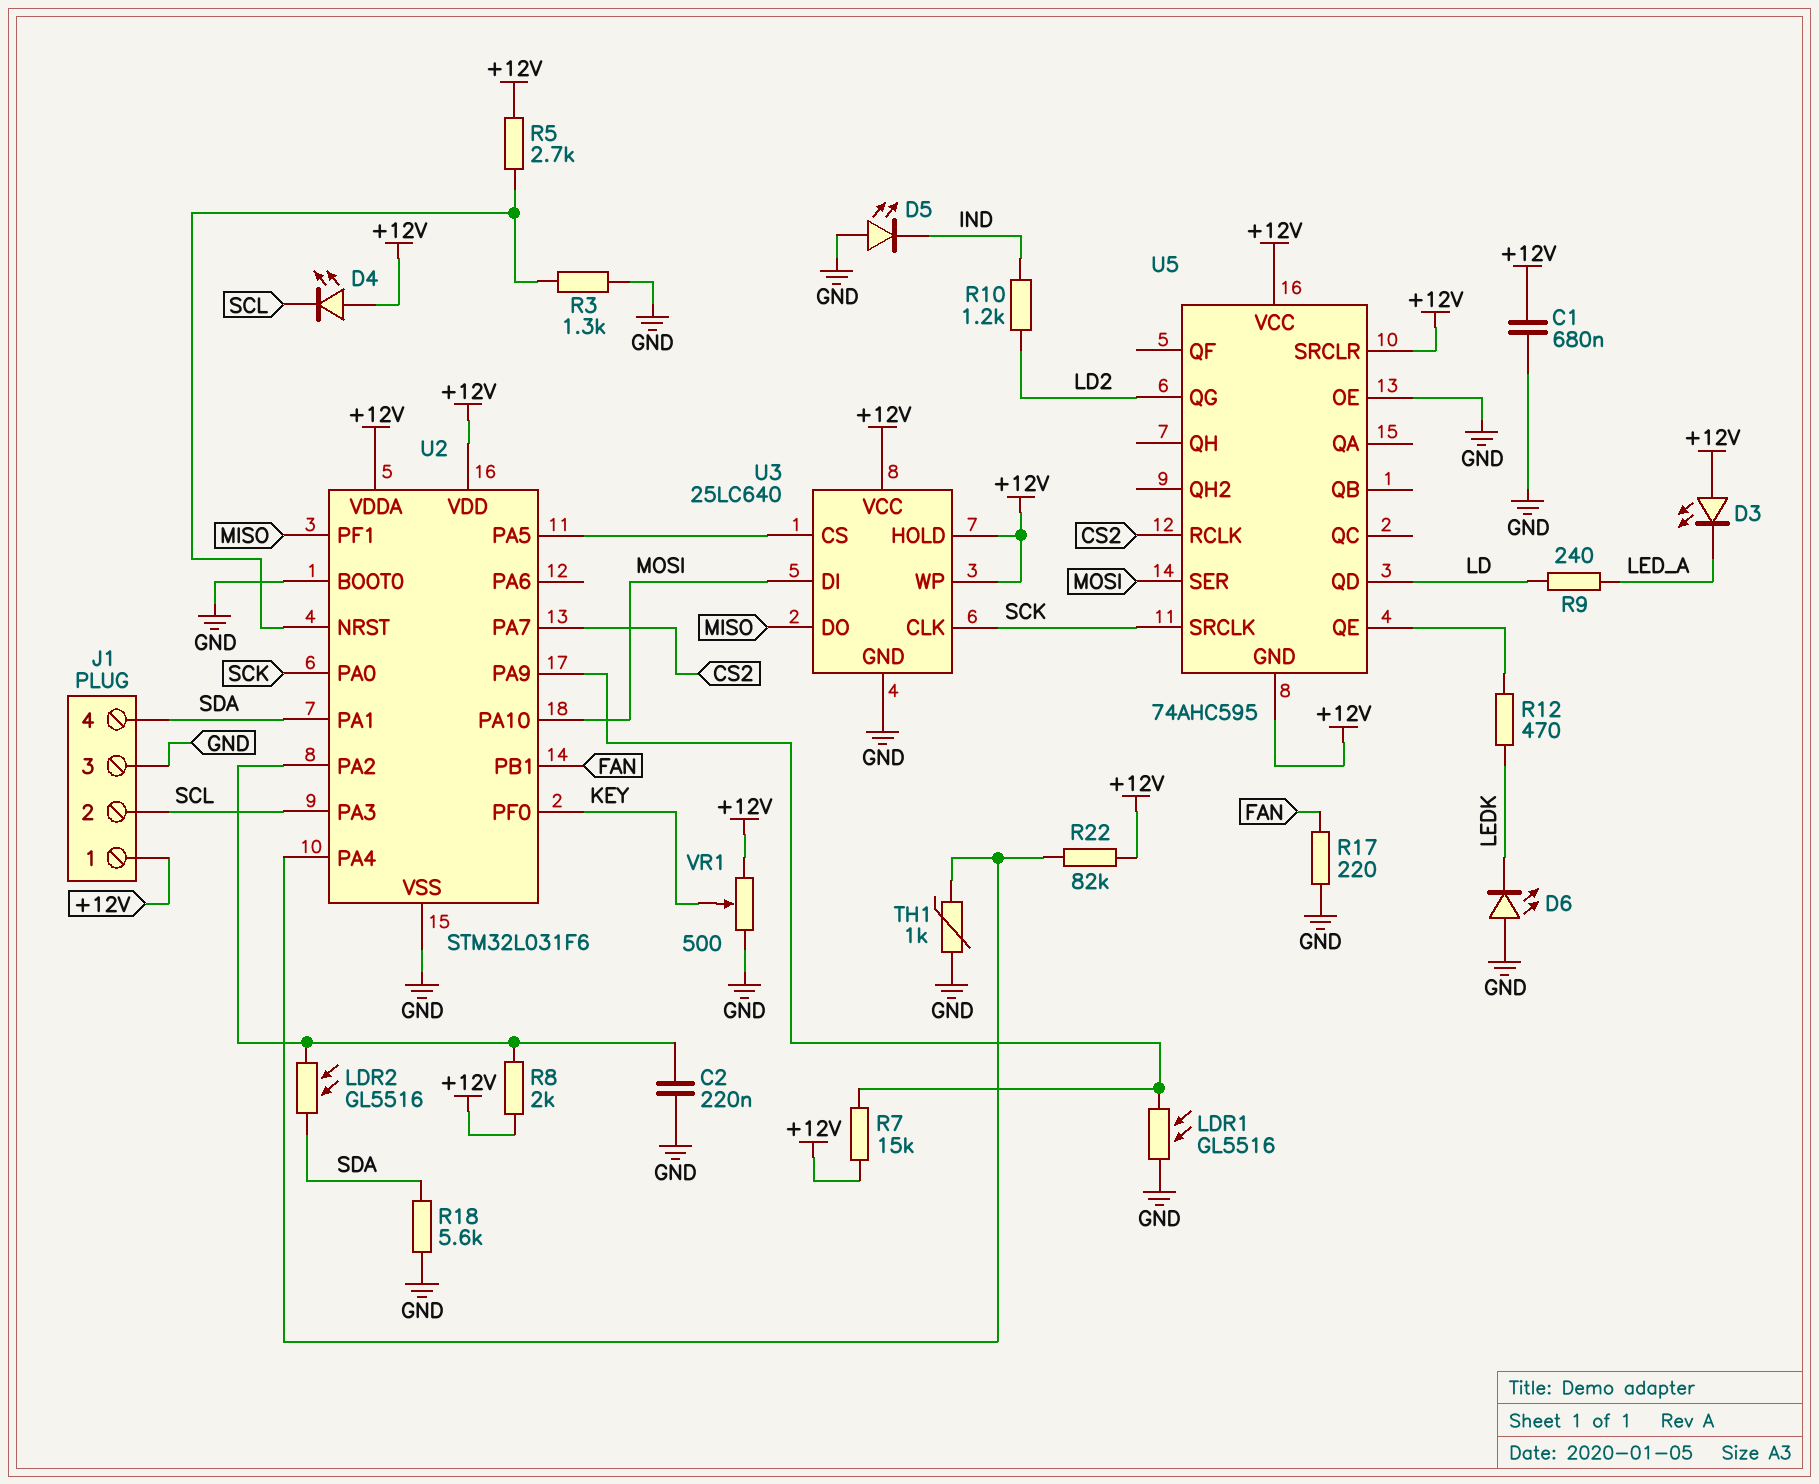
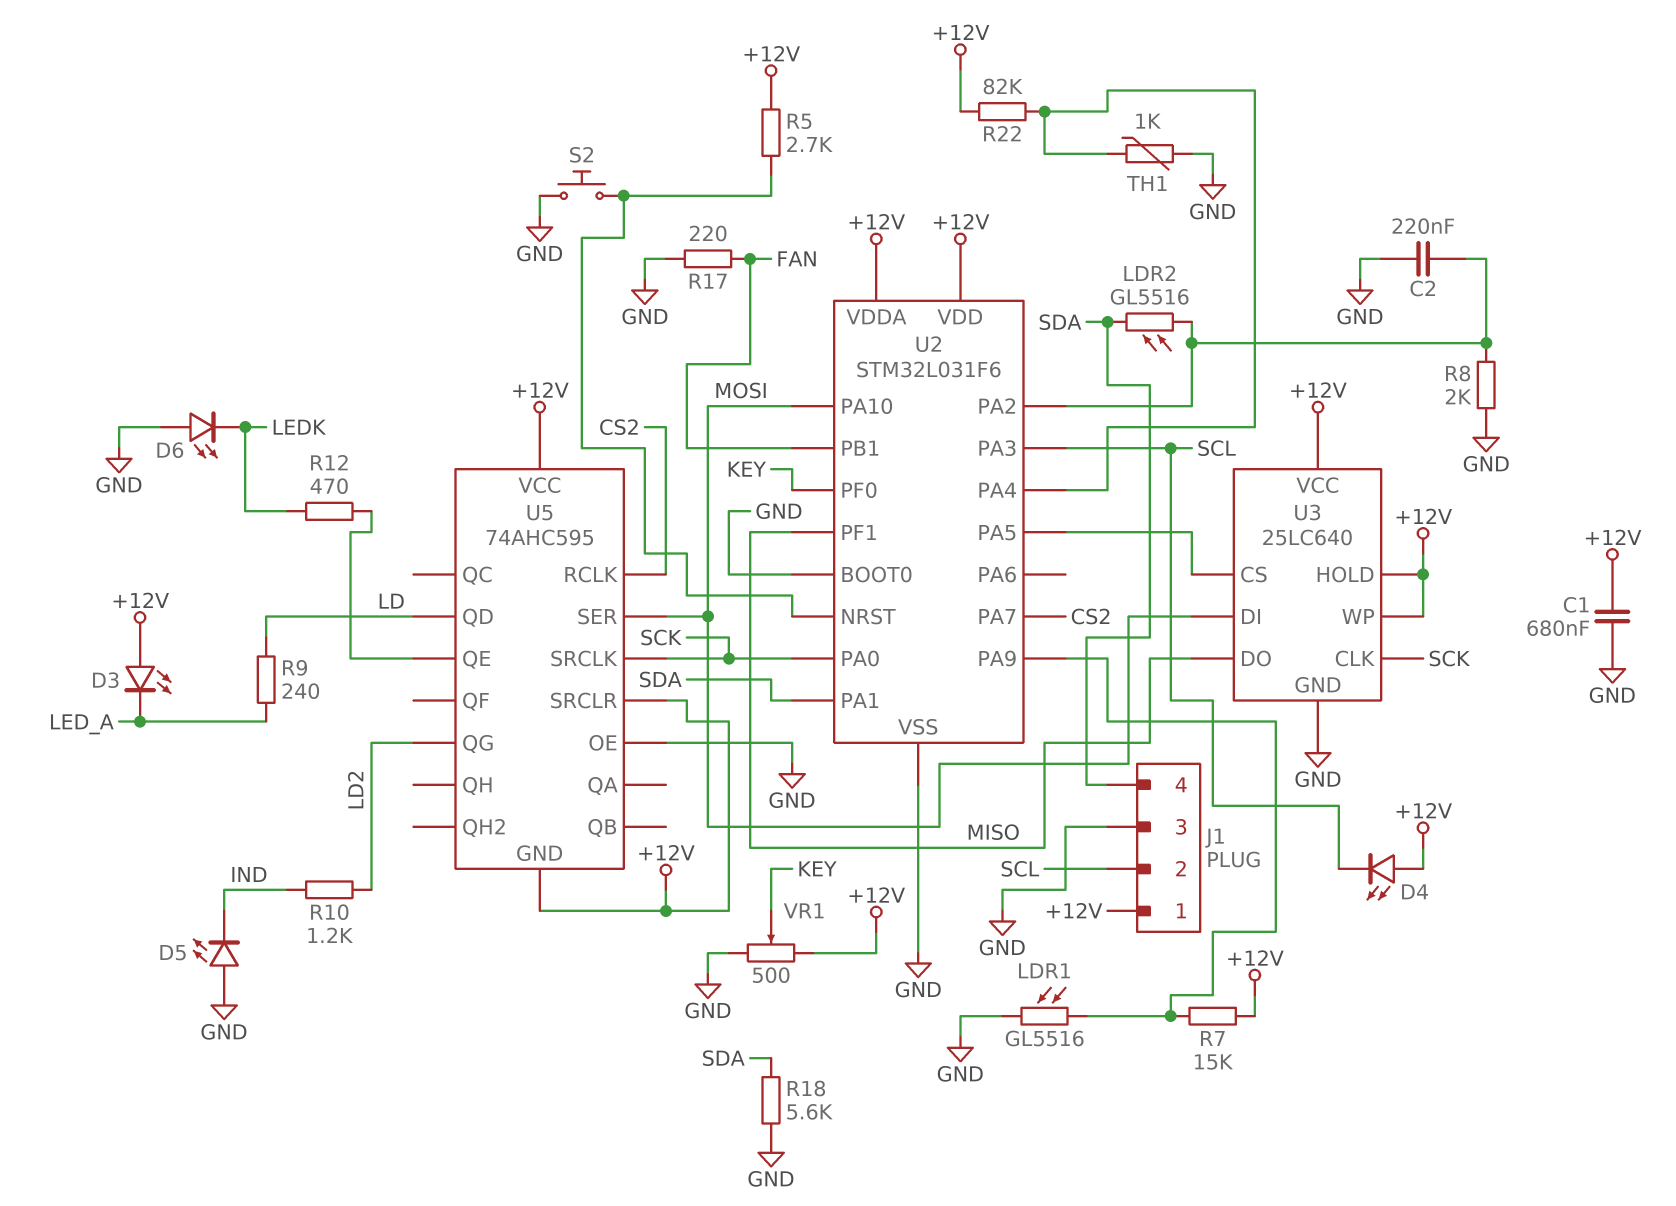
R3: 1.3k (GND, U2/NRST) -> none
R8: 2k (+12V, U2/PA2) -> 2k (GND, U2/PA2)
S2: none -> button (GND, U2/NRST)

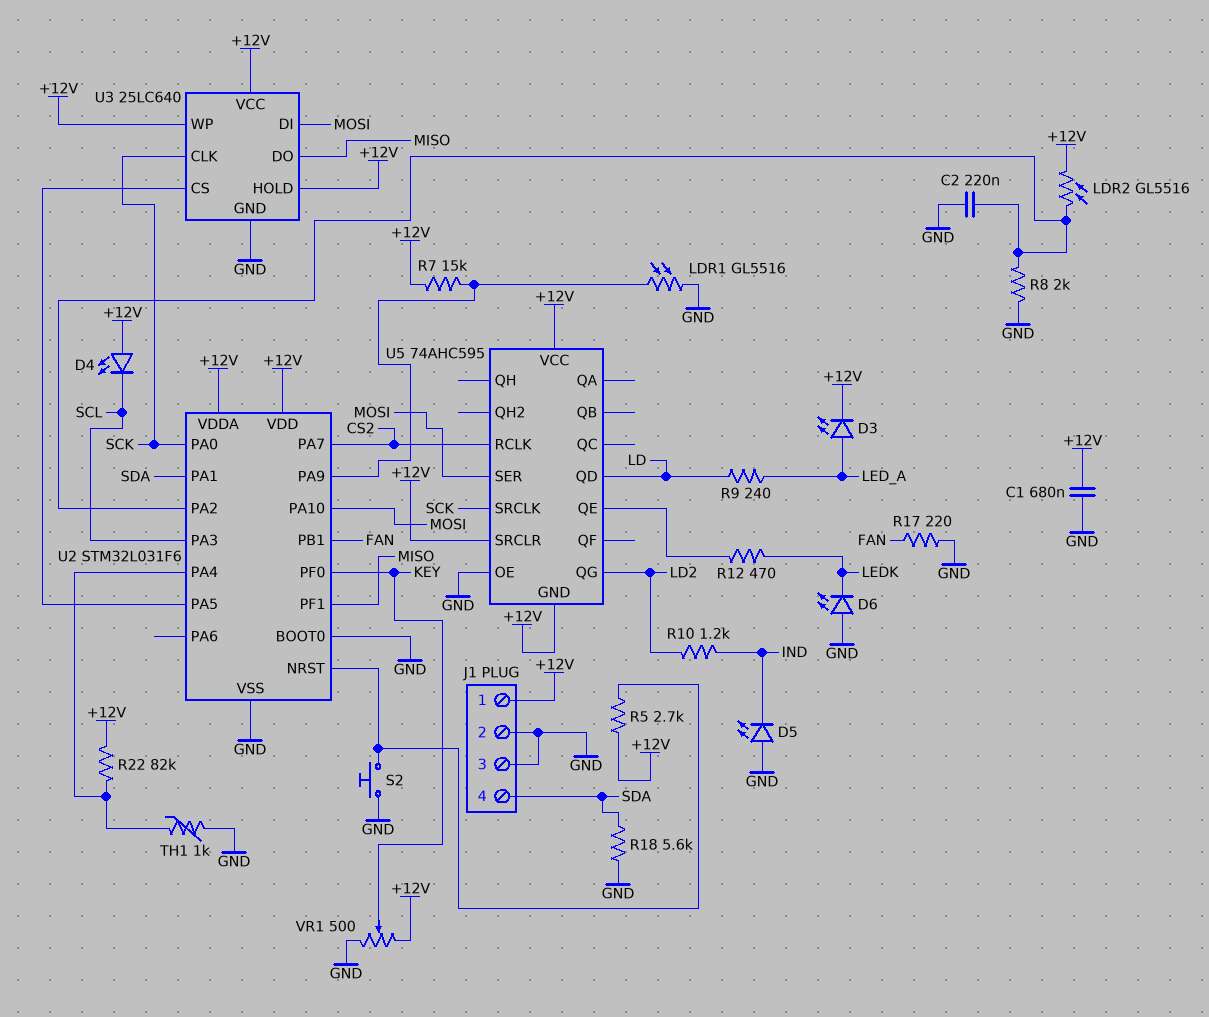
D3: LED (A +12V, K LED_A) -> LED (A LED_A, K +12V)
J1 pin 2: SCL -> GND
LDR2: GL5516 (SDA, U2/PA2) -> GL5516 (+12V, U2/PA2)

